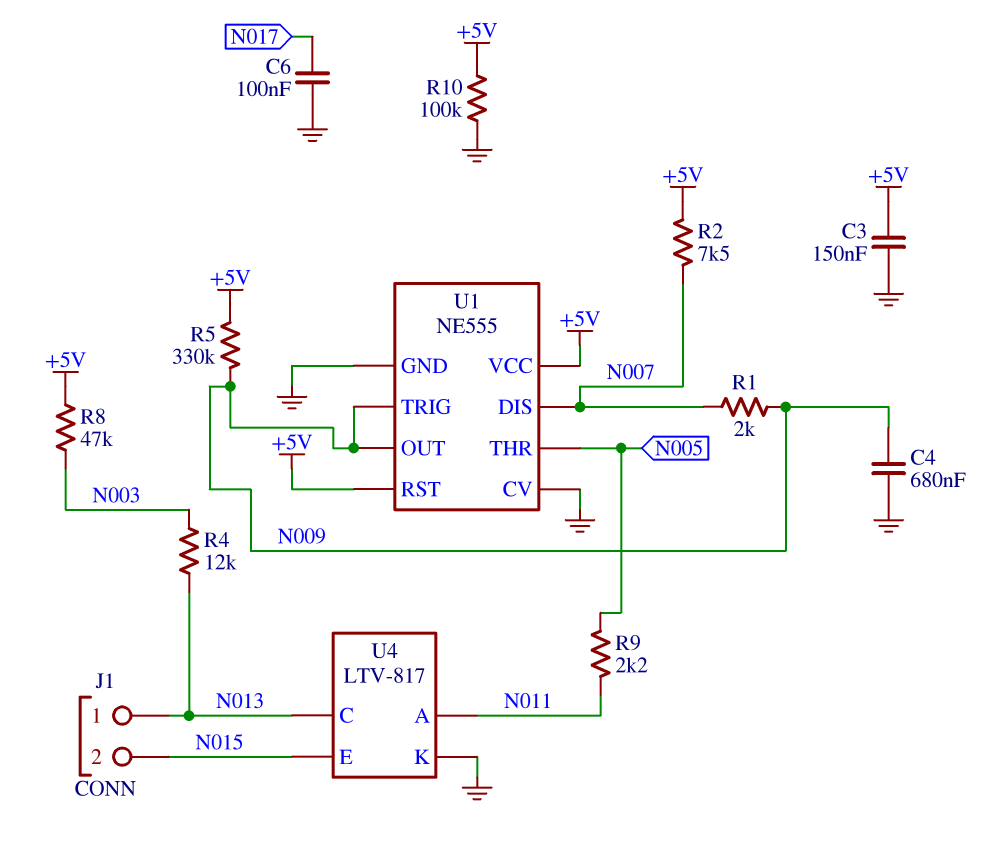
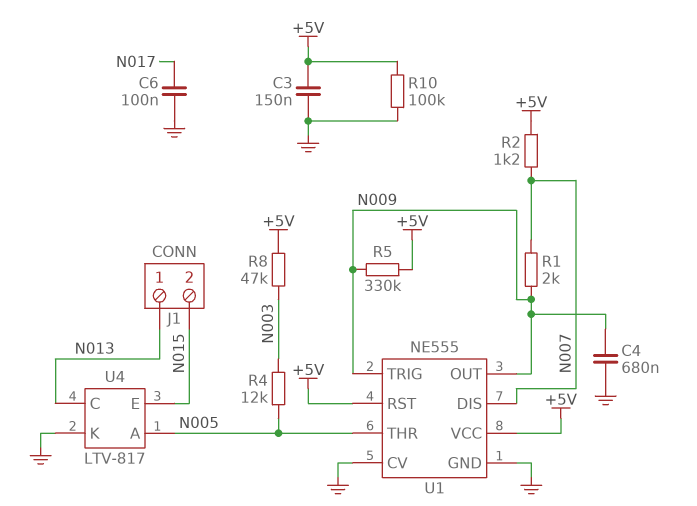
R2: 7.5k (+5V, N007) -> 1.2k (+5V, N007)
R4: 12k (N003, N013) -> 12k (N003, N005)
R9: 2.2k (N005, N011) -> none
U4 pin A: N011 -> N005

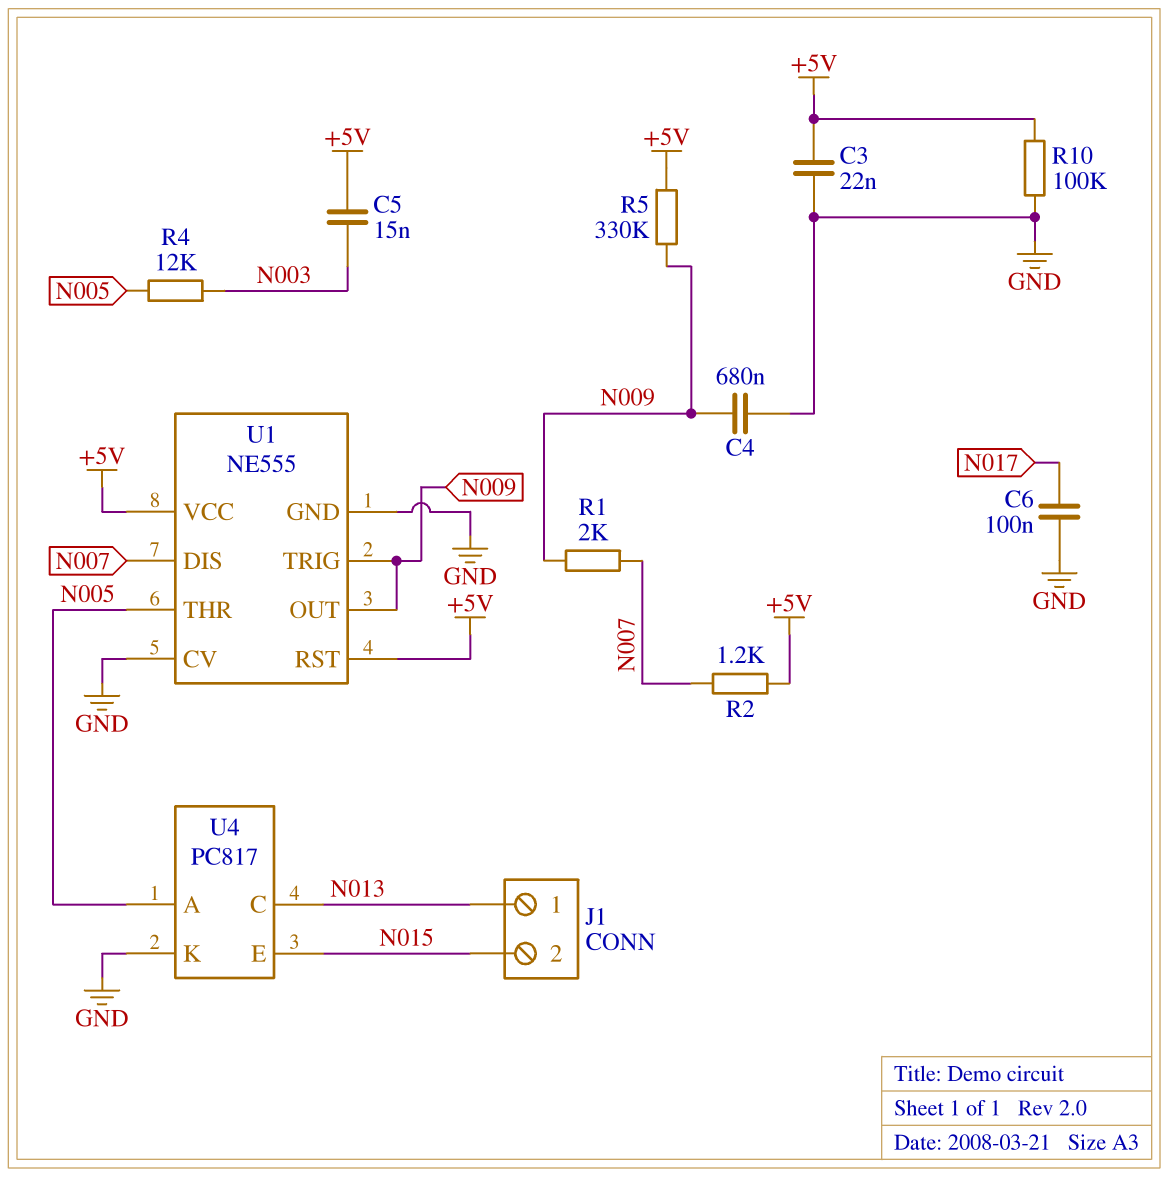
C3: 150nF (+5V, GND) -> 22nF (+5V, GND)
C5: none -> 15nF (+5V, N003)
R8: 47k (+5V, N003) -> none
U4: LTV-817 -> PC817

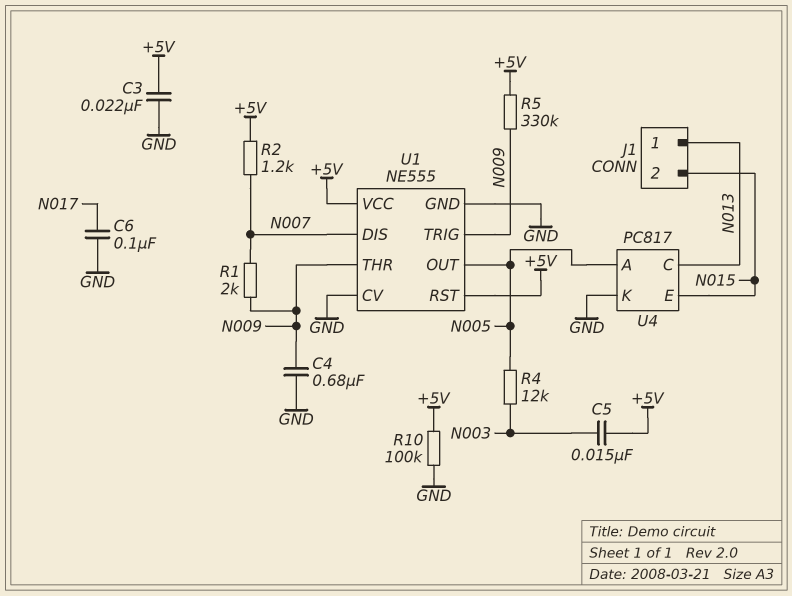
U1 pin OUT: N009 -> N005
U1 pin THR: N005 -> N009

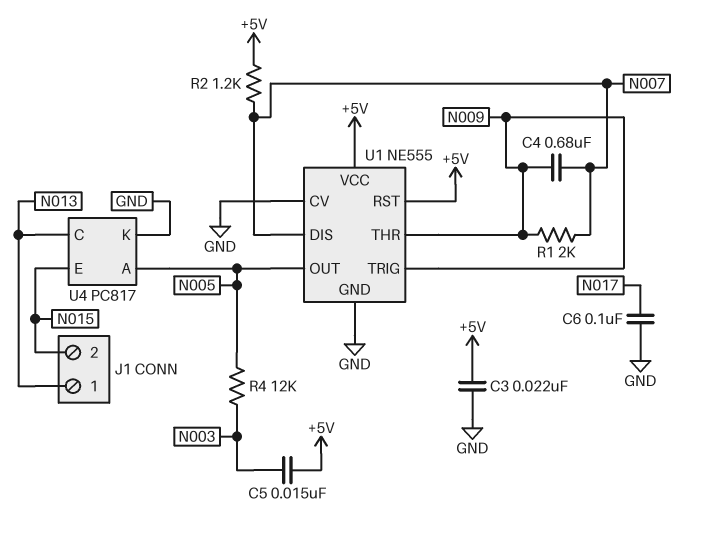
C4: 680nF (GND, N009) -> 680nF (N007, N009)
R5: 330k (+5V, N009) -> none
R10: 100k (+5V, GND) -> none

